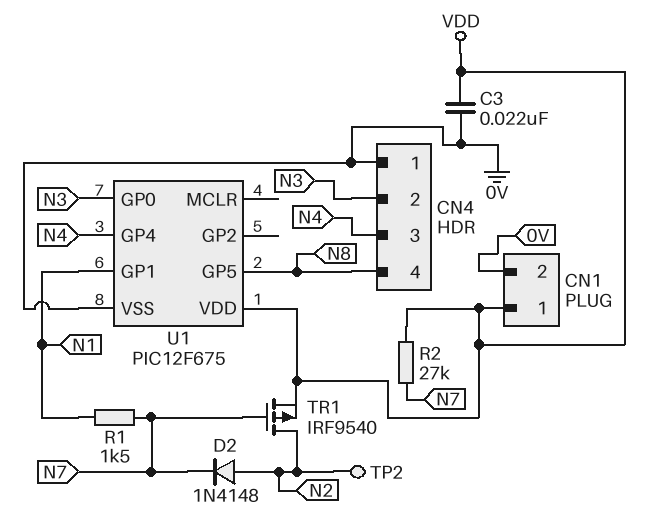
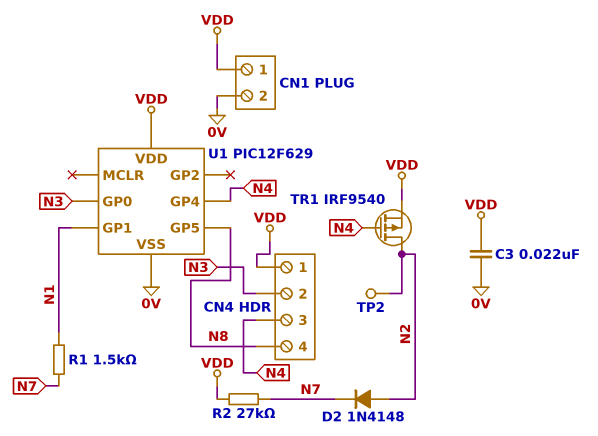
CN4 pin 1: 0V -> VDD
TR1: PMOS IRF9540 (G N7, D N2, S VDD) -> PMOS IRF9540 (G N4, D N2, S VDD)
U1: PIC12F675 -> PIC12F629

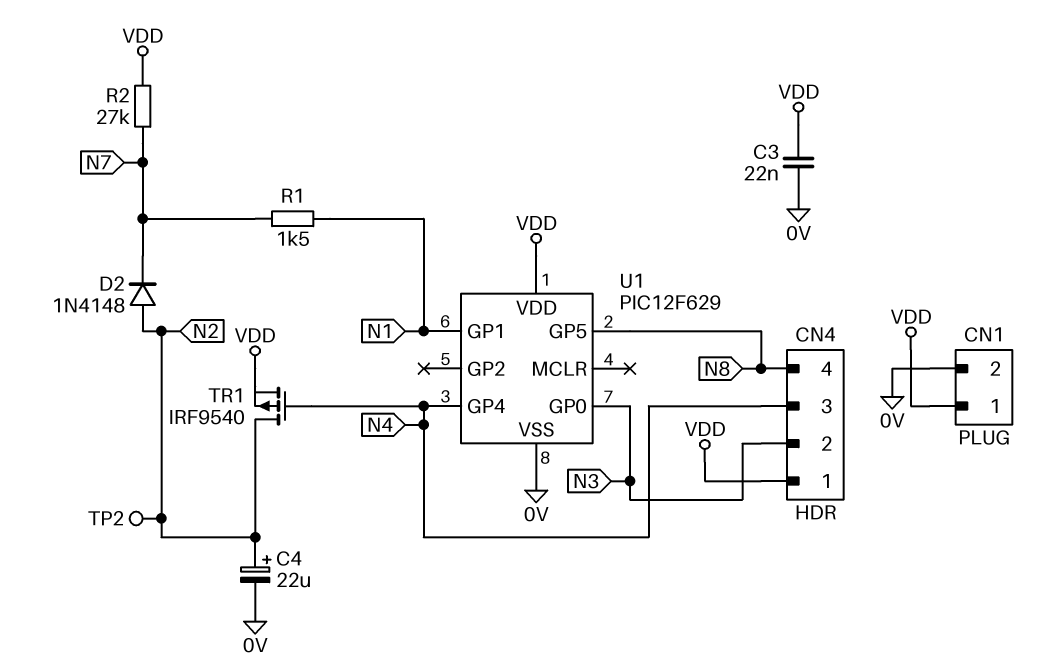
C4: none -> 22uF (plus N2, minus 0V)

